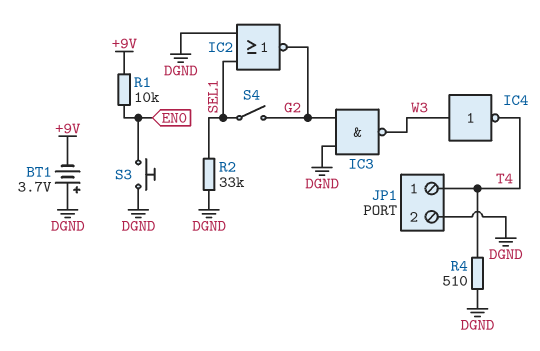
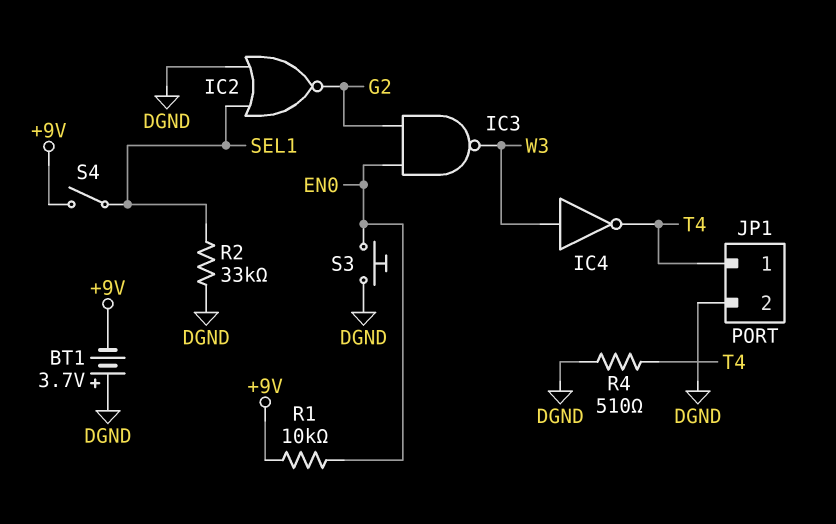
IC3: NAND (in DGND, in G2, out W3) -> NAND (in EN0, in G2, out W3)
S4: switch (G2, SEL1) -> switch (+9V, SEL1)

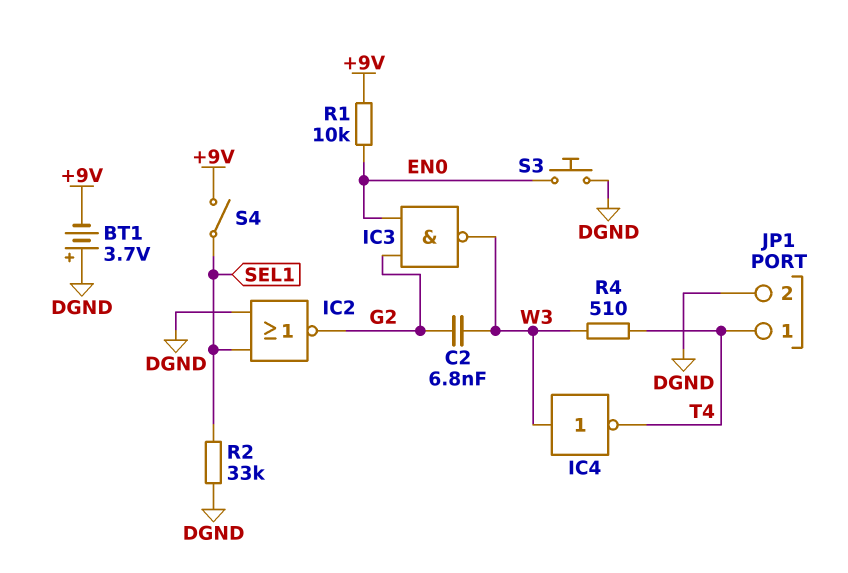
C2: none -> 6.8nF (G2, W3)
R4: 510 (DGND, T4) -> 510 (T4, W3)

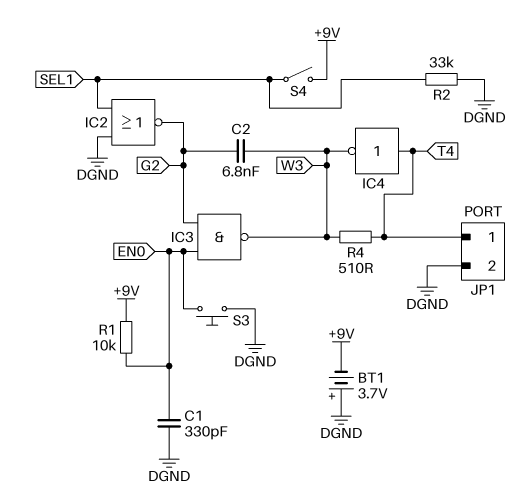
C1: none -> 330pF (DGND, EN0)
IC4: NOT (in W3, out T4) -> NOT (in T4, out W3)

